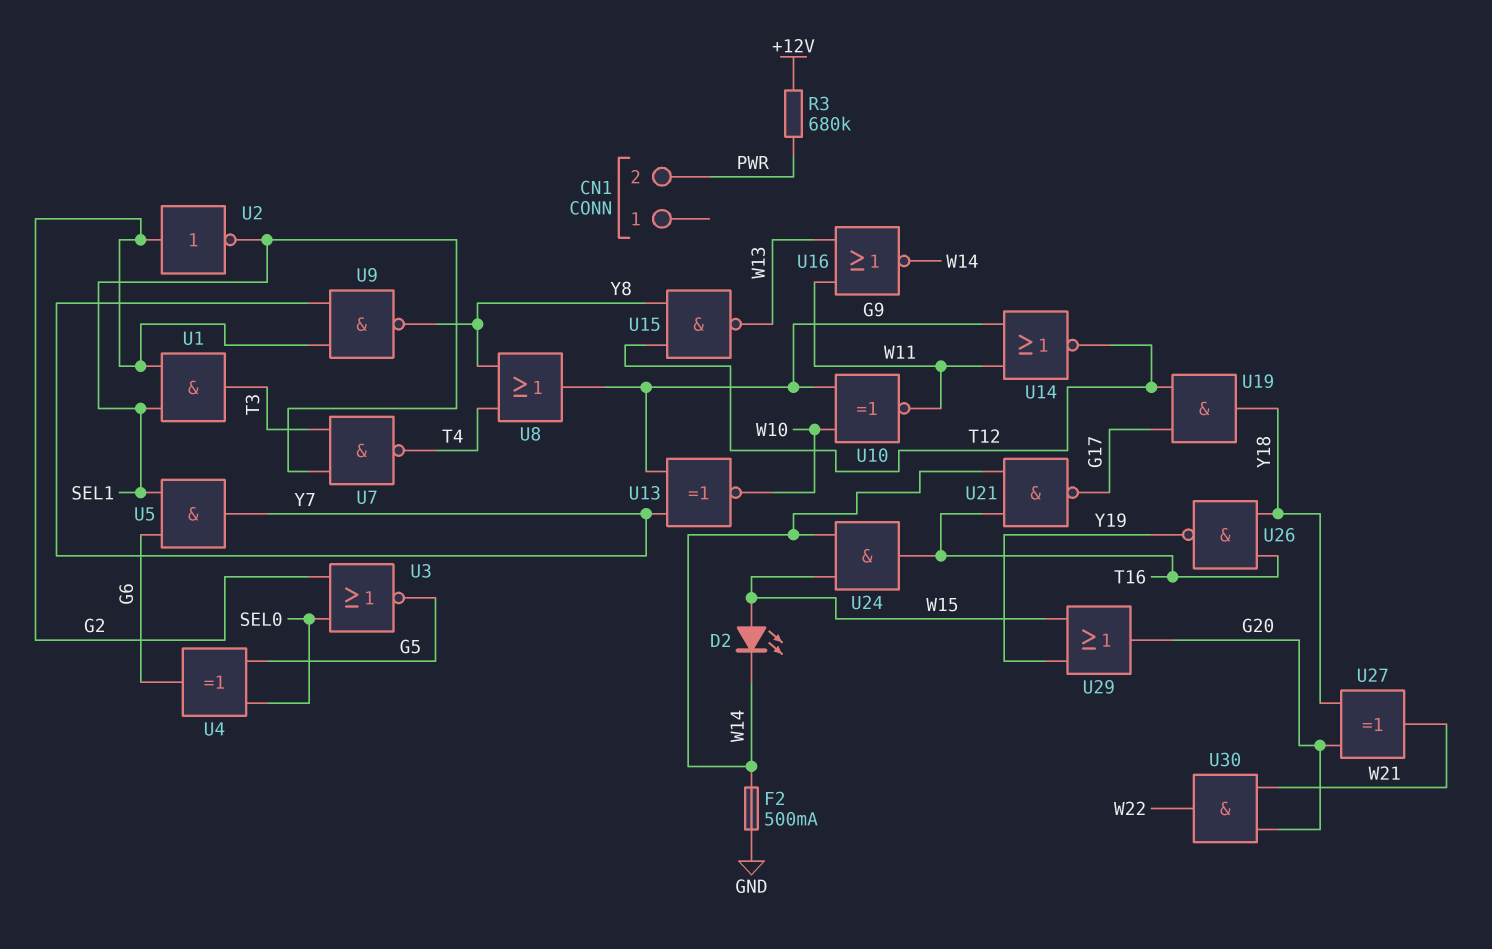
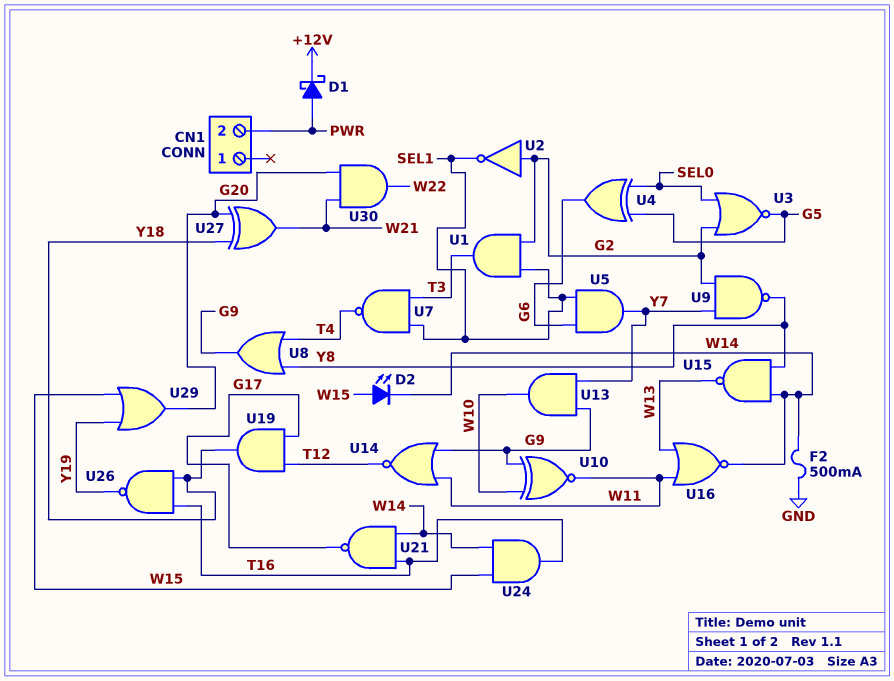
D1: none -> schottky (A PWR, K +12V)
R3: 680k (+12V, PWR) -> none
U13: XNOR (in G9, in Y7, out W10) -> AND (in G9, in Y7, out W10)
U15: NAND (in T12, in Y8, out W13) -> NAND (in W14, in Y8, out W13)

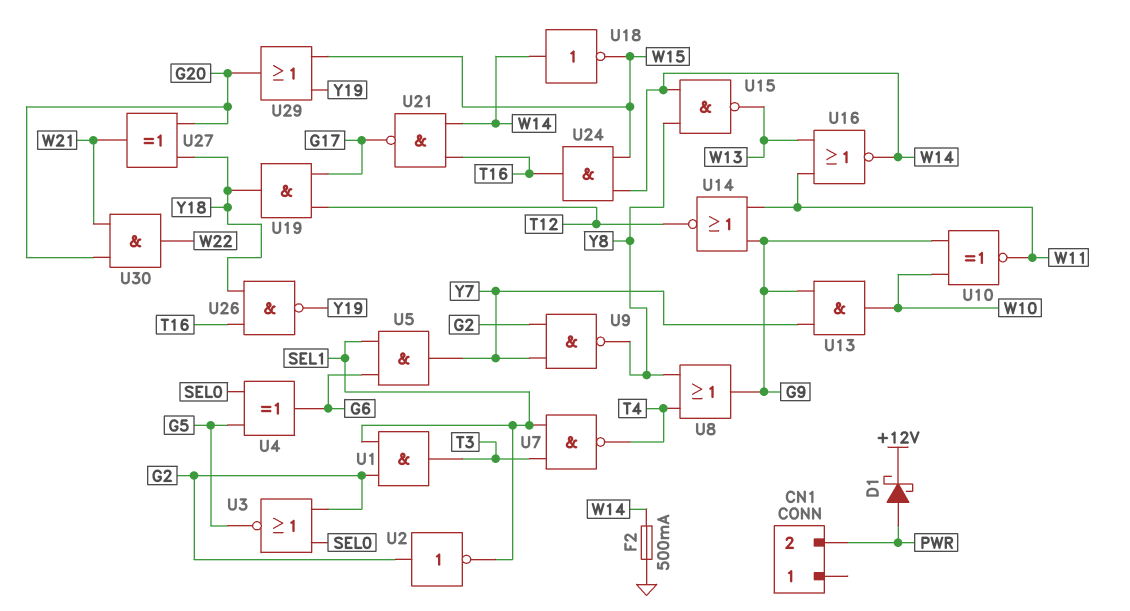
D2: LED (A W15, K W14) -> none
U18: none -> NOT (in W14, out W15)

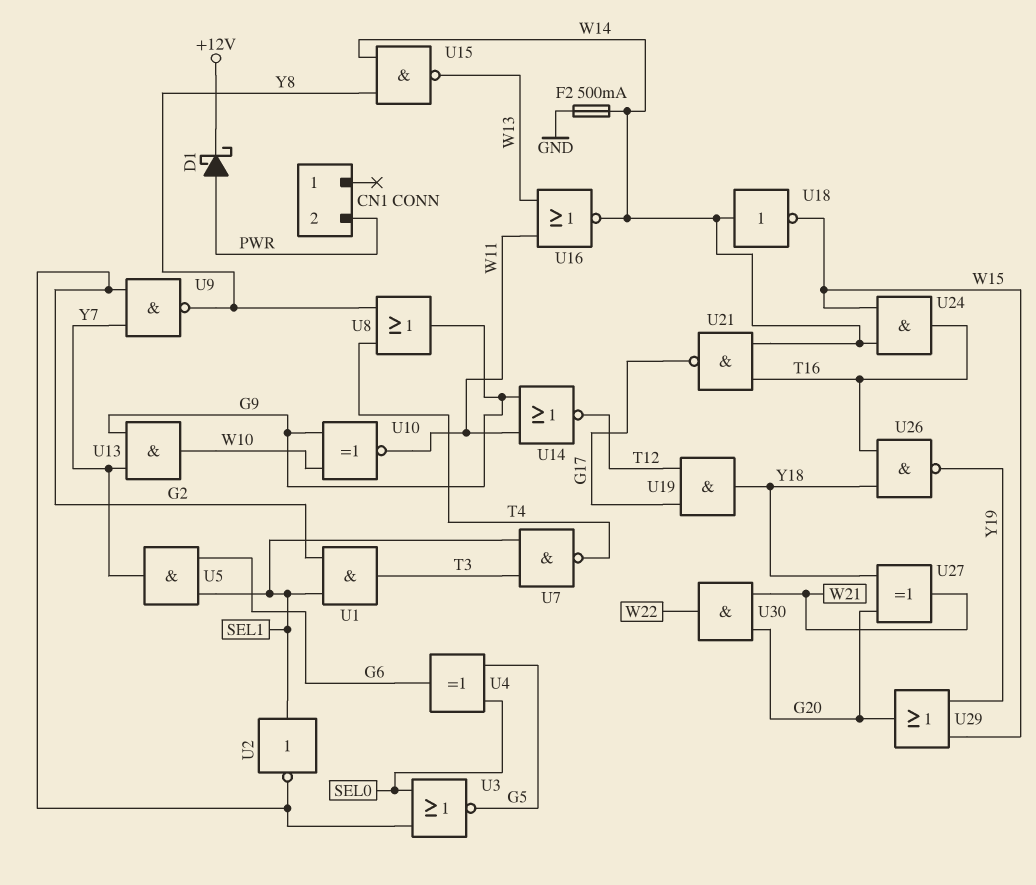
U2: NOT (in G2, out SEL1) -> NOT (in SEL1, out G2)

